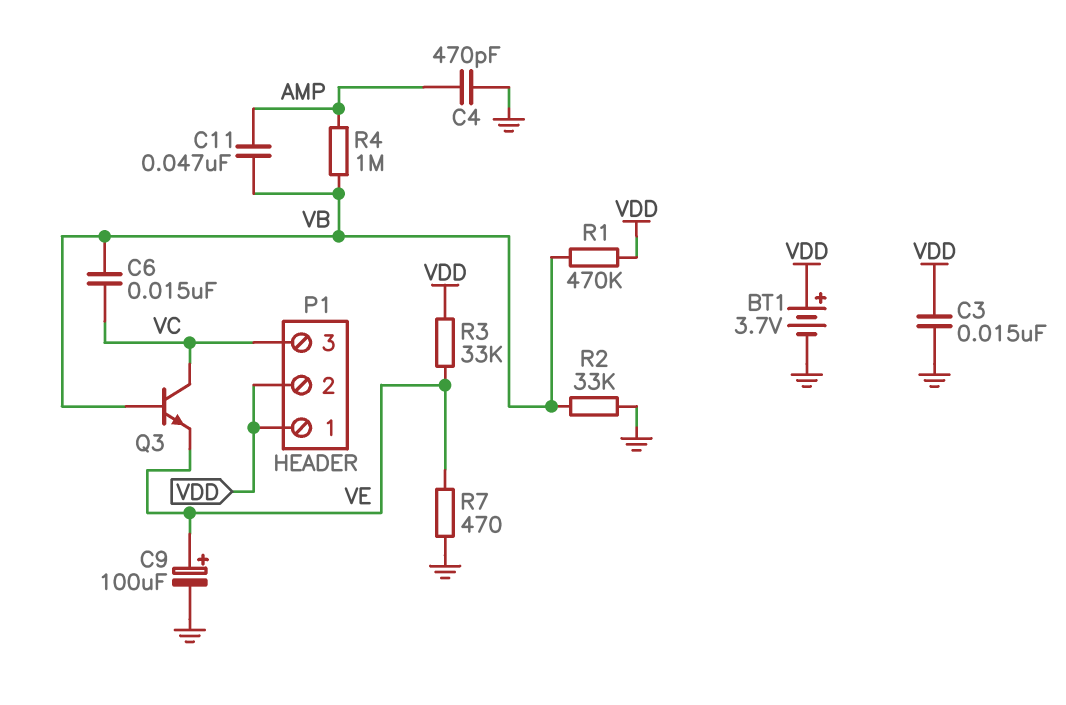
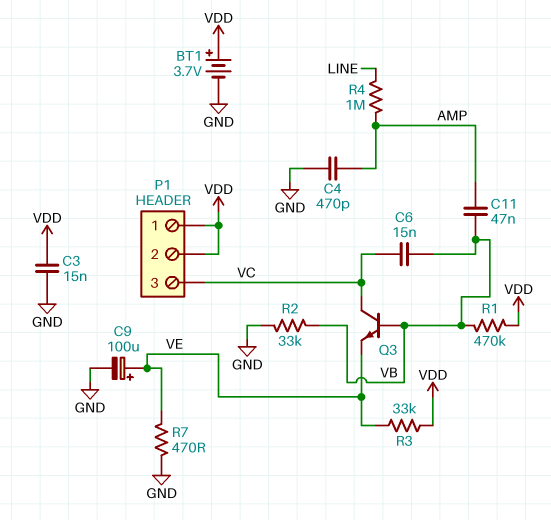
R4: 1M (AMP, VB) -> 1M (AMP, LINE)

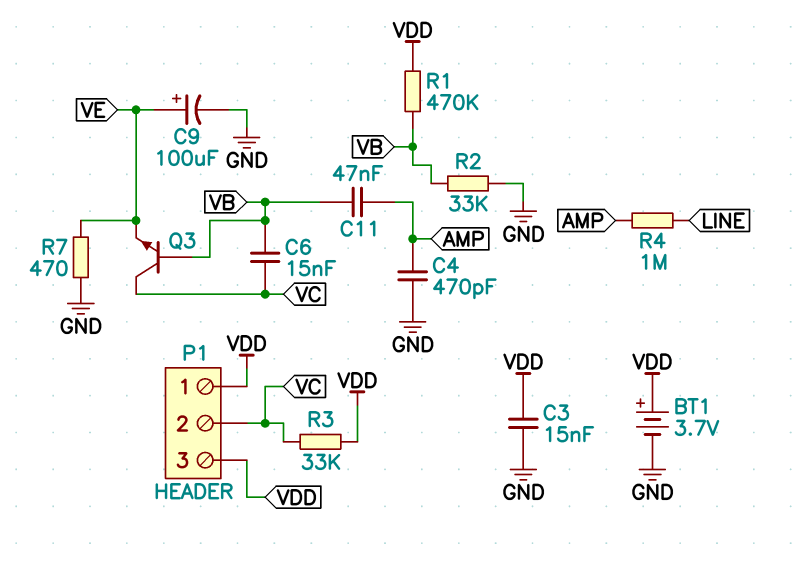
P1 pin 2: VDD -> VC
P1 pin 3: VC -> VDD
R3: 33k (VDD, VE) -> 33k (VC, VDD)

